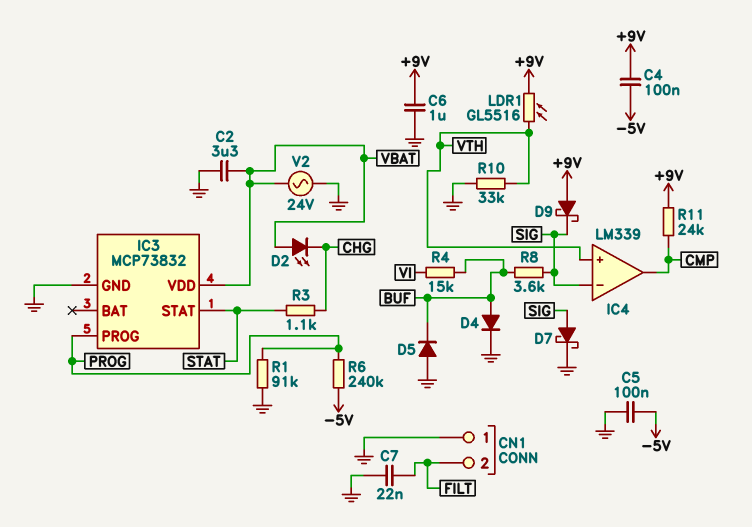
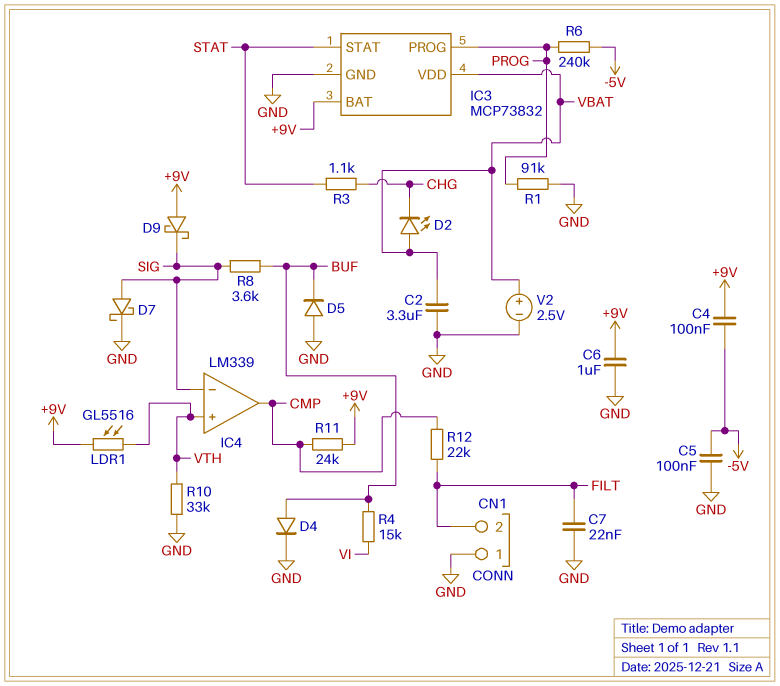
IC3 pin BAT: none -> +9V
R12: none -> 22k (CMP, FILT)
V2: AC 24V (GND, VBAT) -> 2.5V (plus VBAT, minus GND)

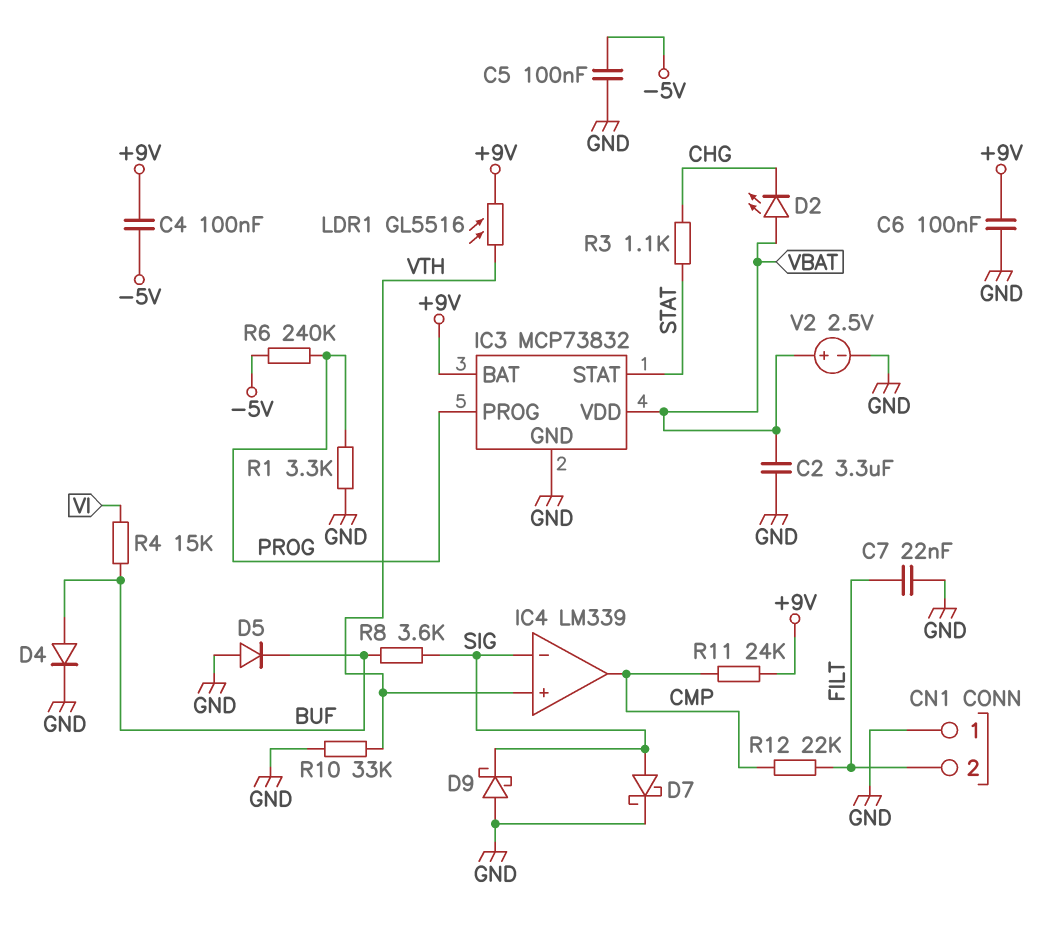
C6: 1uF (+9V, GND) -> 100nF (+9V, GND)
D9: schottky (A +9V, K SIG) -> schottky (A GND, K SIG)
R1: 91k (GND, PROG) -> 3.3k (GND, PROG)

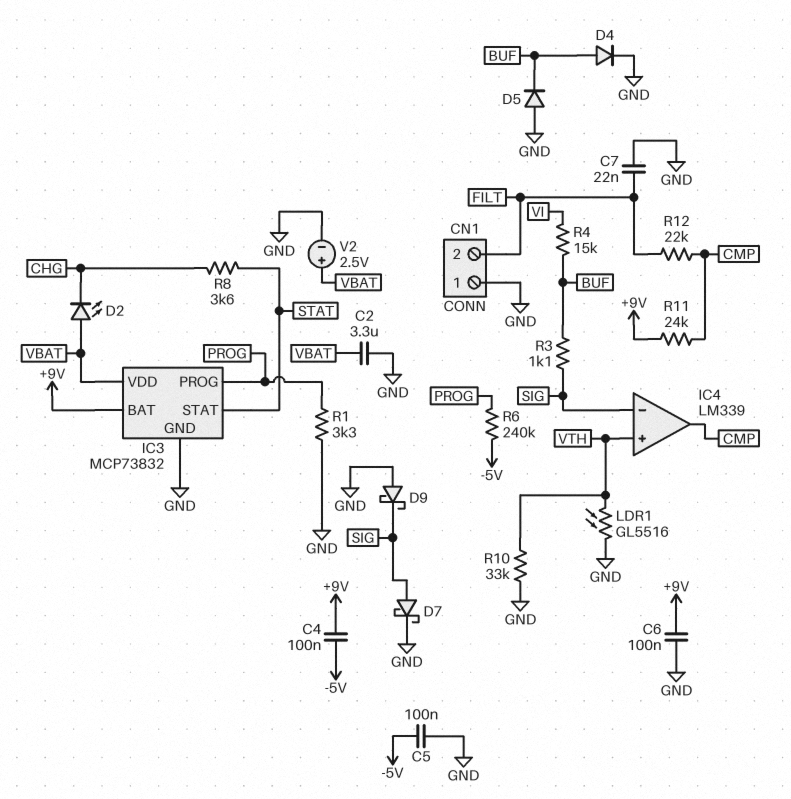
LDR1: GL5516 (+9V, VTH) -> GL5516 (GND, VTH)
R3: 1.1k (CHG, STAT) -> 1.1k (BUF, SIG)
R8: 3.6k (BUF, SIG) -> 3.6k (CHG, STAT)

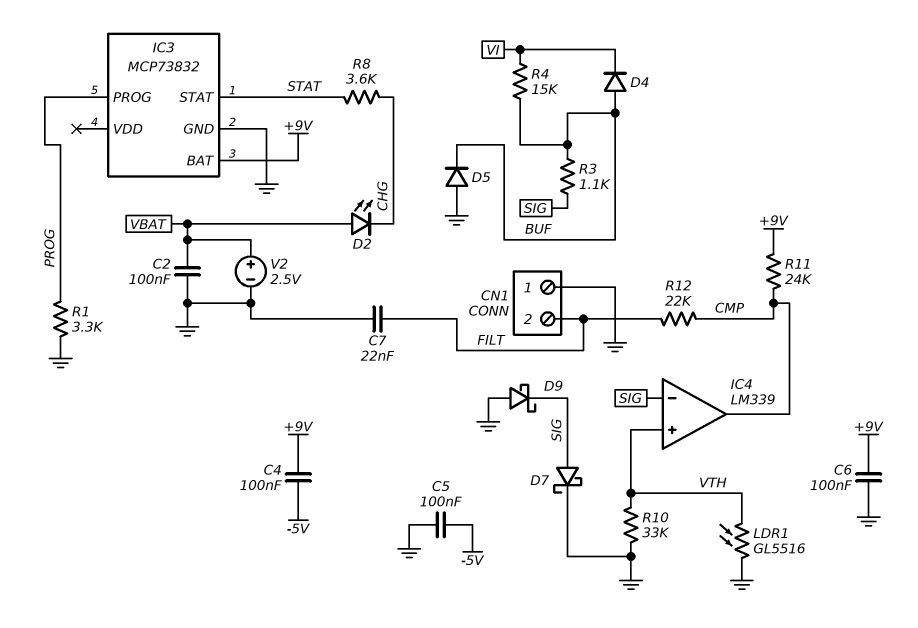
C2: 3.3uF (GND, VBAT) -> 100nF (GND, VBAT)
D4: diode (A BUF, K GND) -> diode (A BUF, K VI)
IC3 pin VDD: VBAT -> none
R6: 240k (-5V, PROG) -> none

